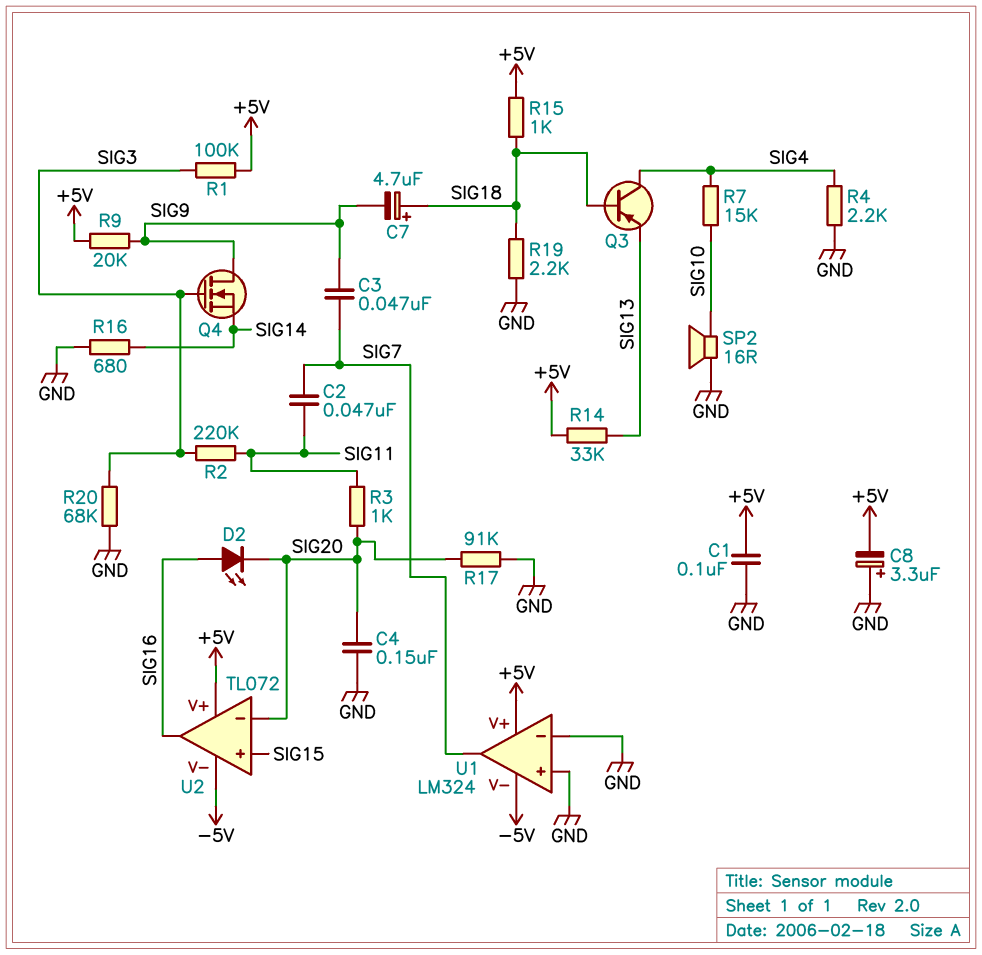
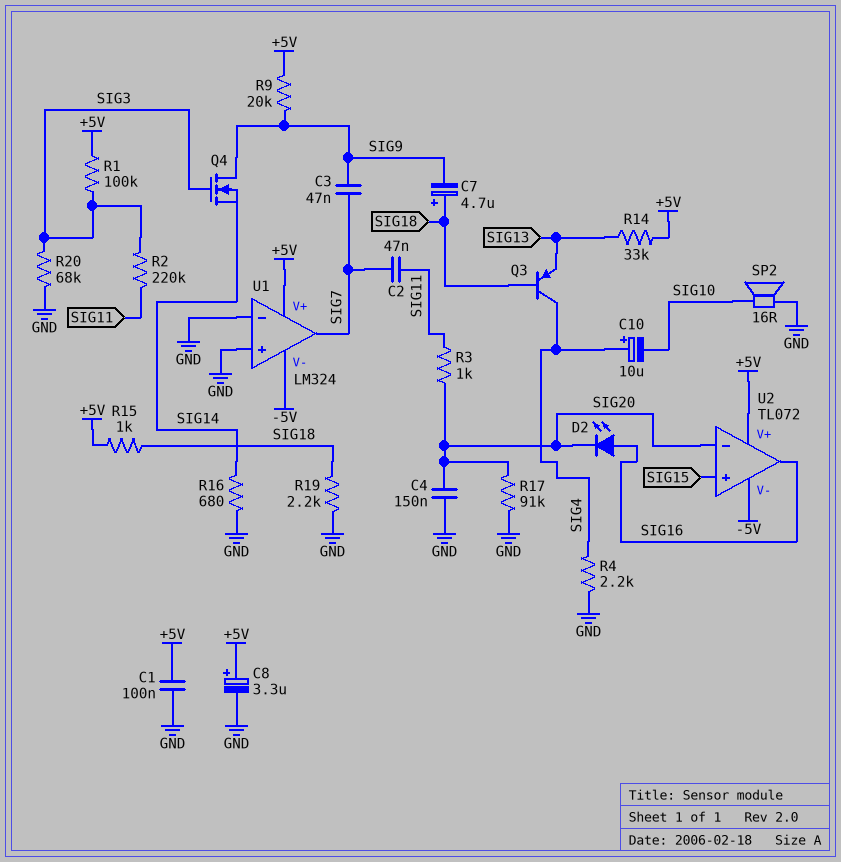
C8: 3.3uF (plus GND, minus +5V) -> 3.3uF (plus +5V, minus GND)
C10: none -> 10uF (plus SIG4, minus SIG10)
R7: 15k (SIG4, SIG10) -> none

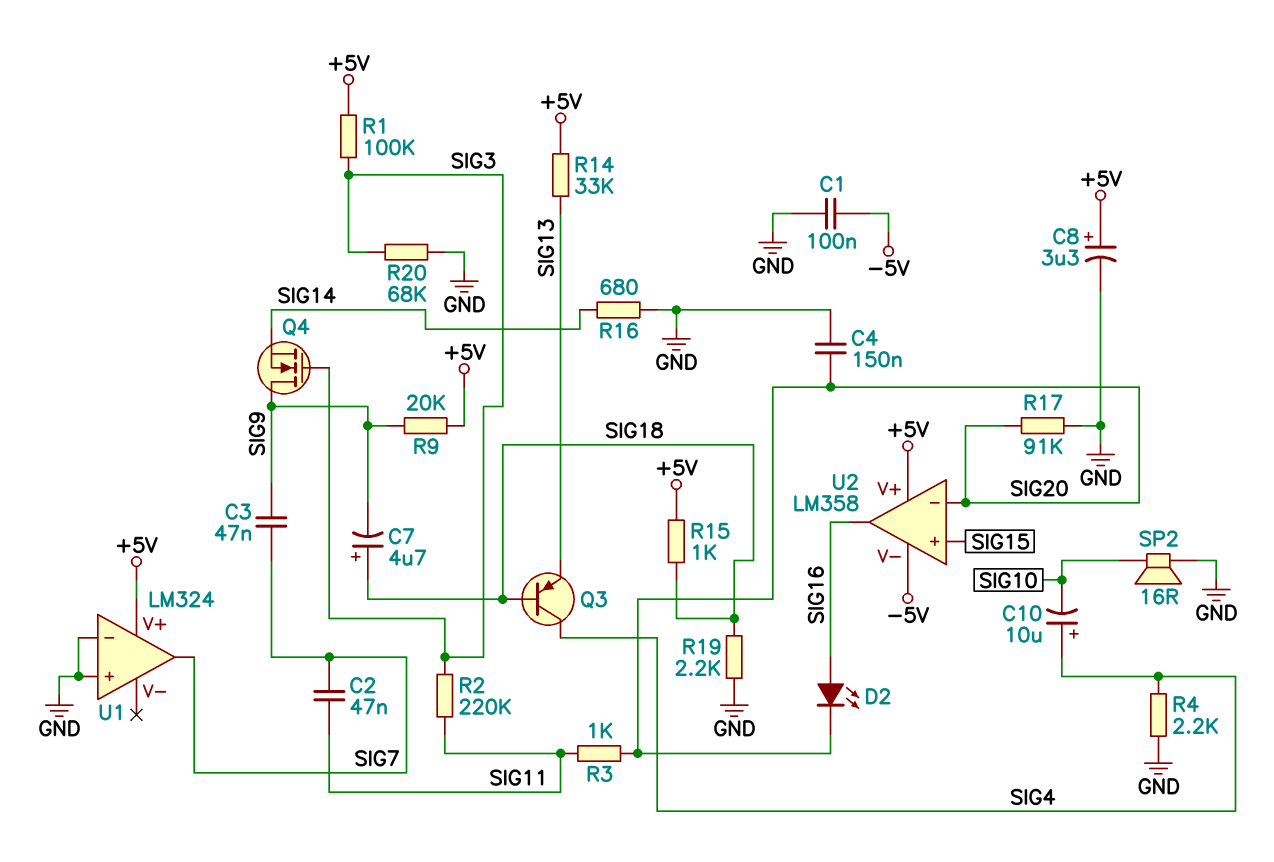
C1: 100nF (+5V, GND) -> 100nF (-5V, GND)
U1 pin V-: -5V -> none
U2: TL072 -> LM358

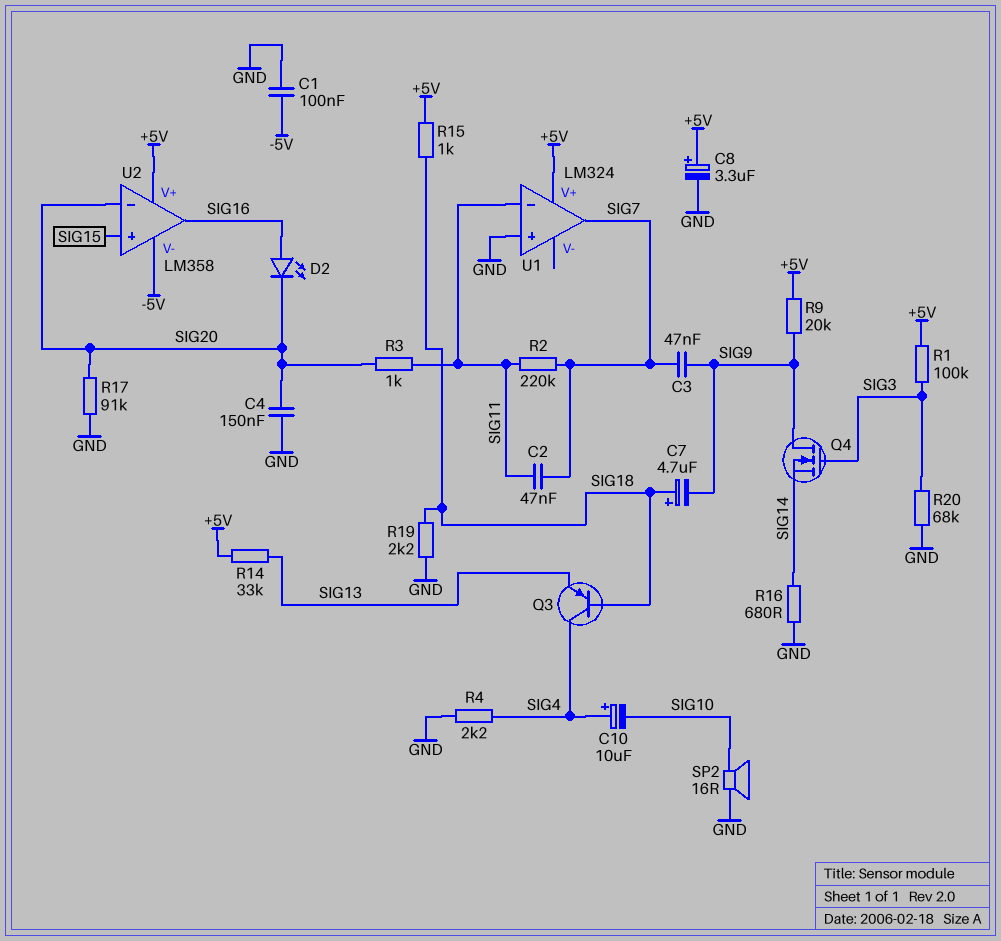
R2: 220k (SIG3, SIG11) -> 220k (SIG7, SIG11)
U1 pin in-: GND -> SIG11

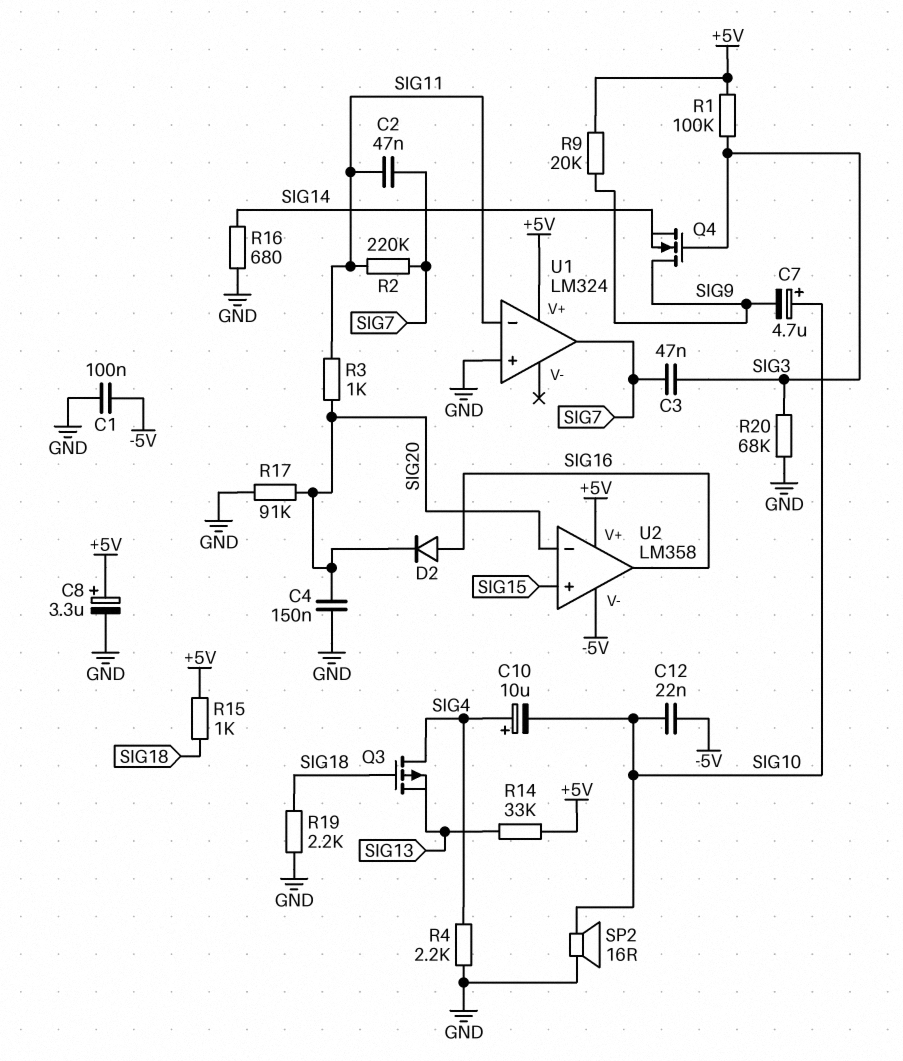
C3: 47nF (SIG7, SIG9) -> 47nF (SIG3, SIG7)
C7: 4.7uF (plus SIG18, minus SIG9) -> 4.7uF (plus SIG10, minus SIG9)
C12: none -> 22nF (-5V, SIG10)
D2: LED (A SIG16, K SIG20) -> diode (A SIG16, K SIG20)
Q3: PNP (B SIG18, C SIG4, E SIG13) -> PMOS (G SIG18, D SIG4, S SIG13)

